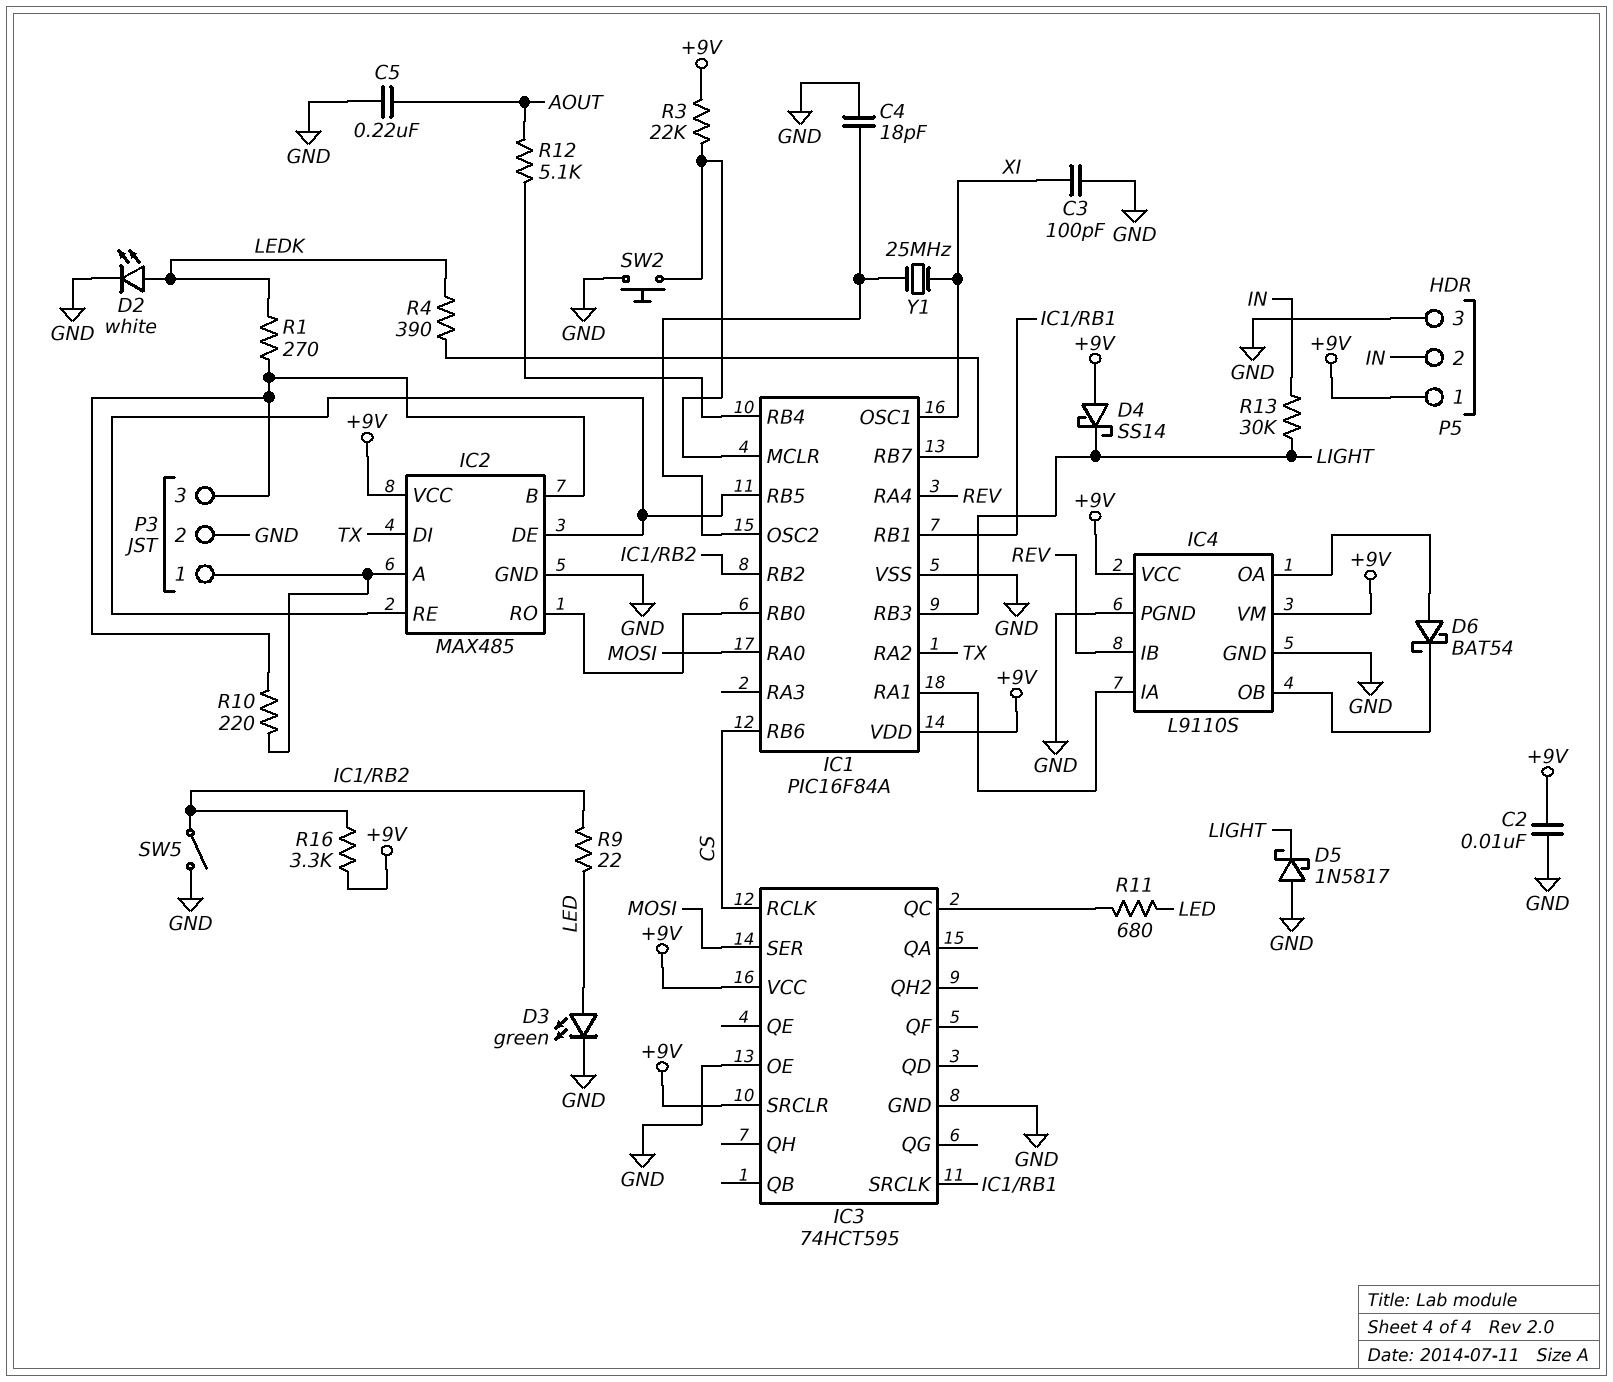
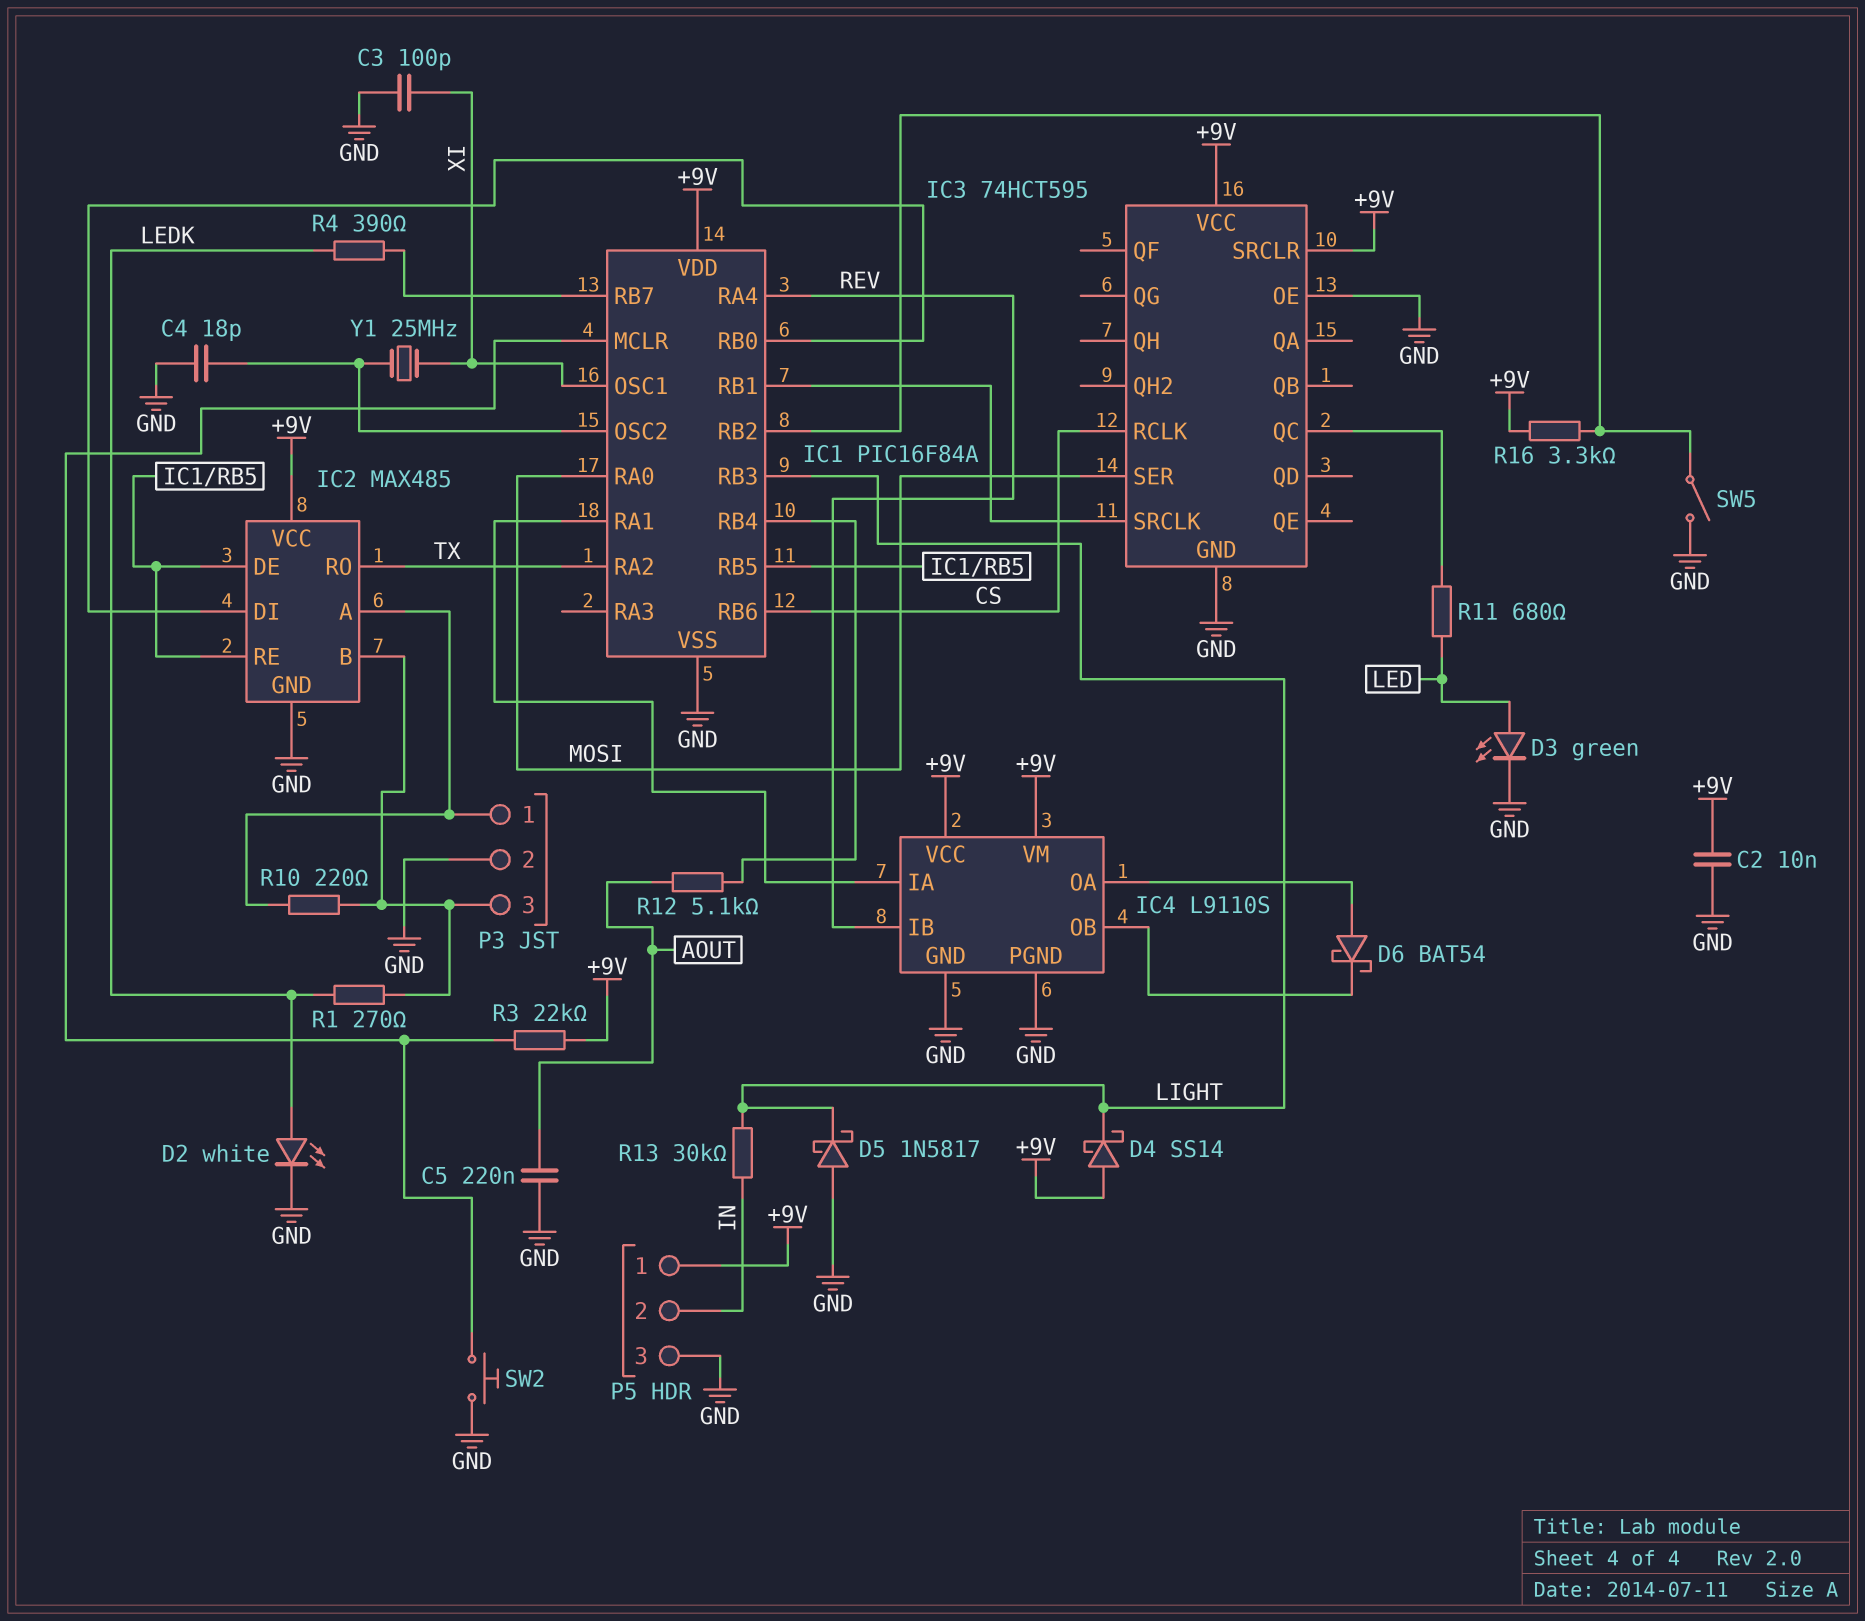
IC2 pin DI: TX -> IC1/RB0
IC2 pin RO: IC1/RB0 -> TX
R9: 22 (IC1/RB2, LED) -> none

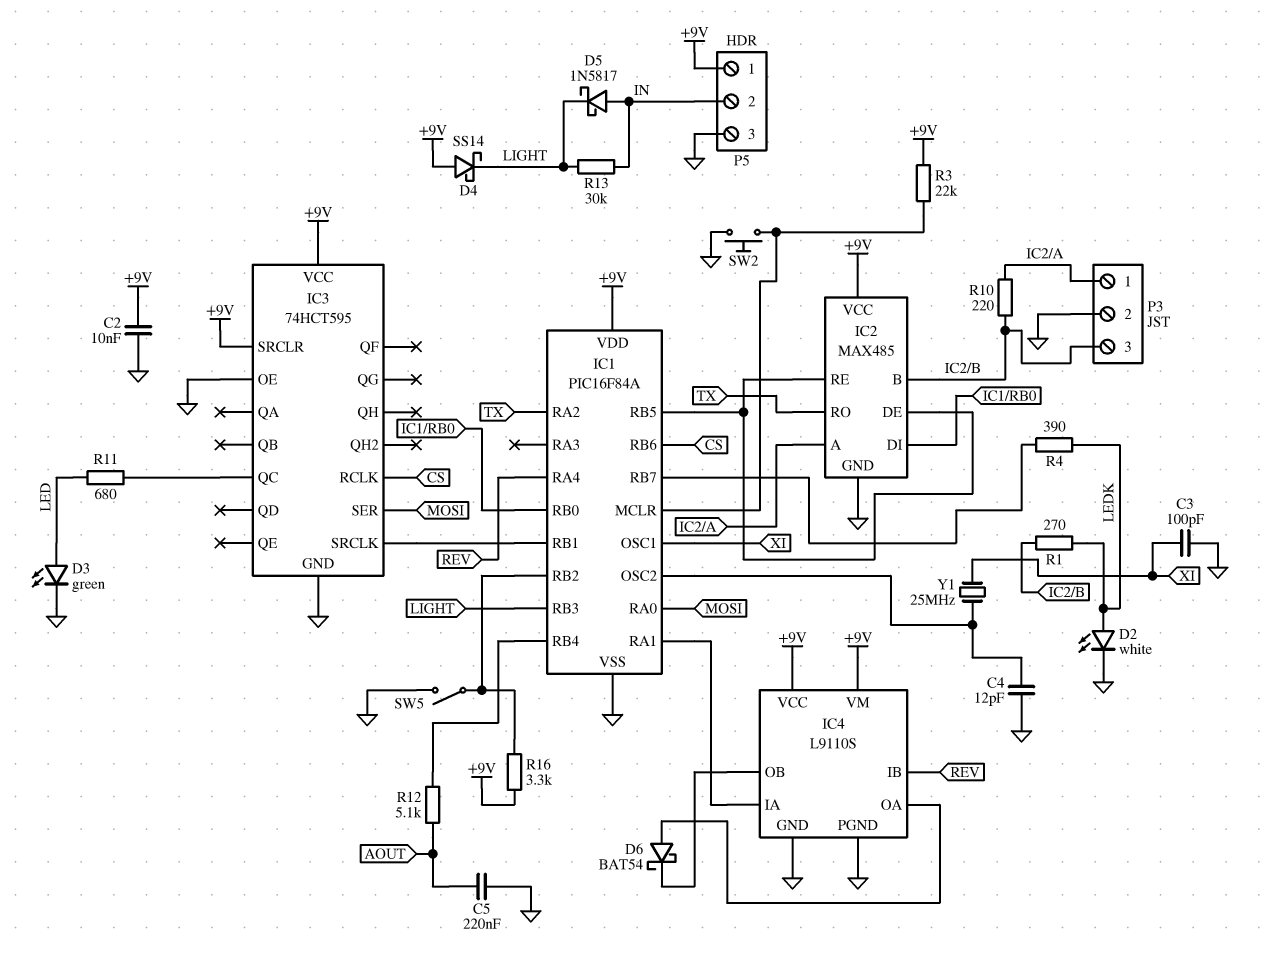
C4: 18pF (GND, IC1/OSC2) -> 12pF (GND, IC1/OSC2)
D5: schottky 1N5817 (A GND, K LIGHT) -> schottky 1N5817 (A IN, K LIGHT)

